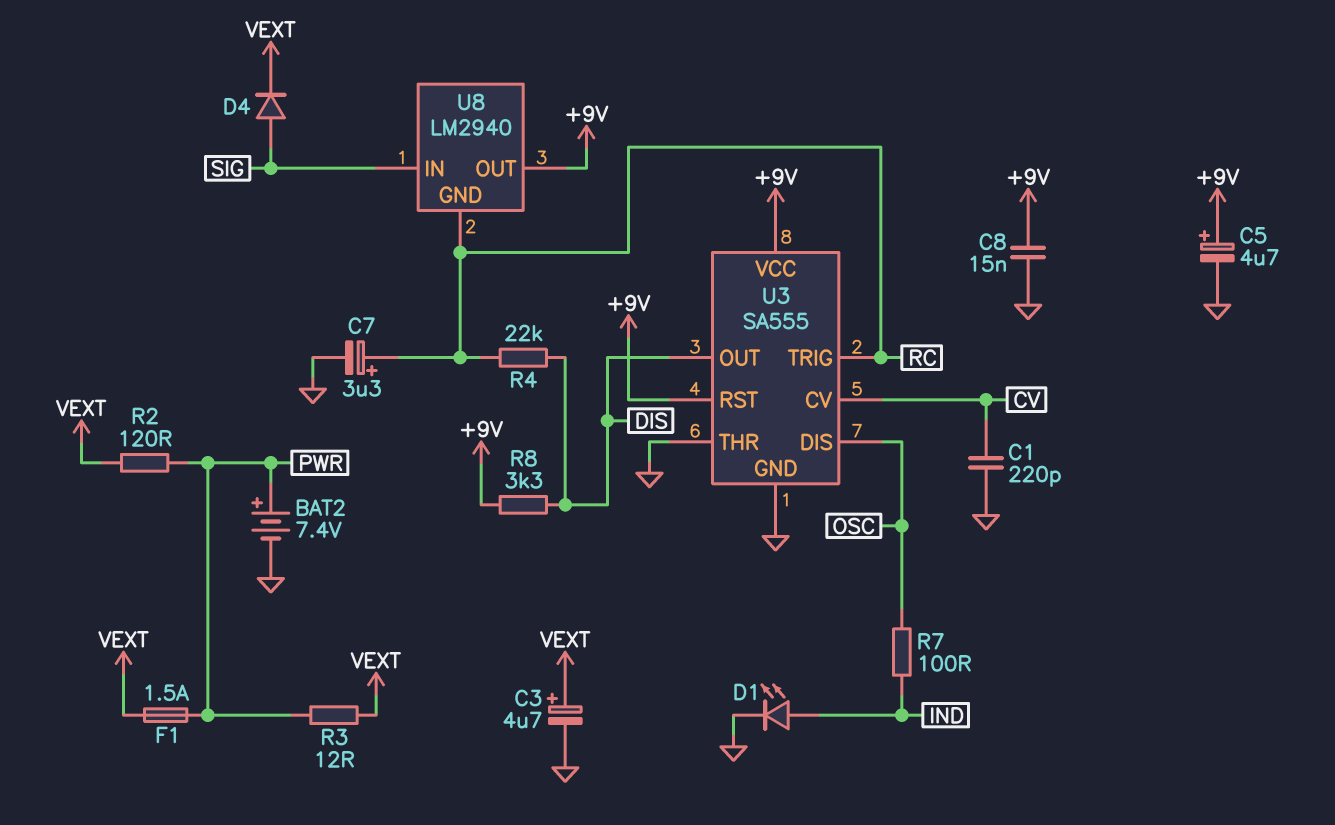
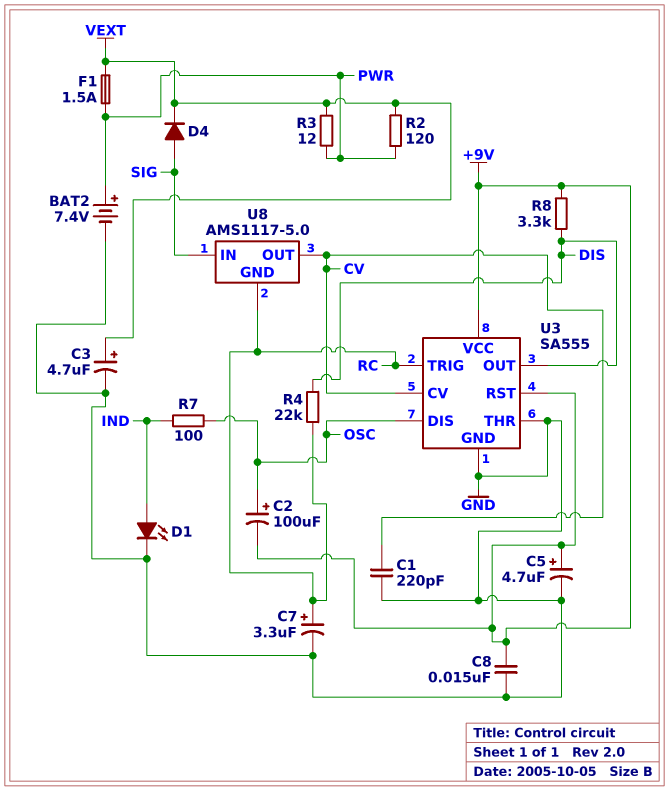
C2: none -> 100uF (plus OSC, minus +9V)
U8: LM2940 -> AMS1117-5.0
U8 pin OUT: +9V -> CV

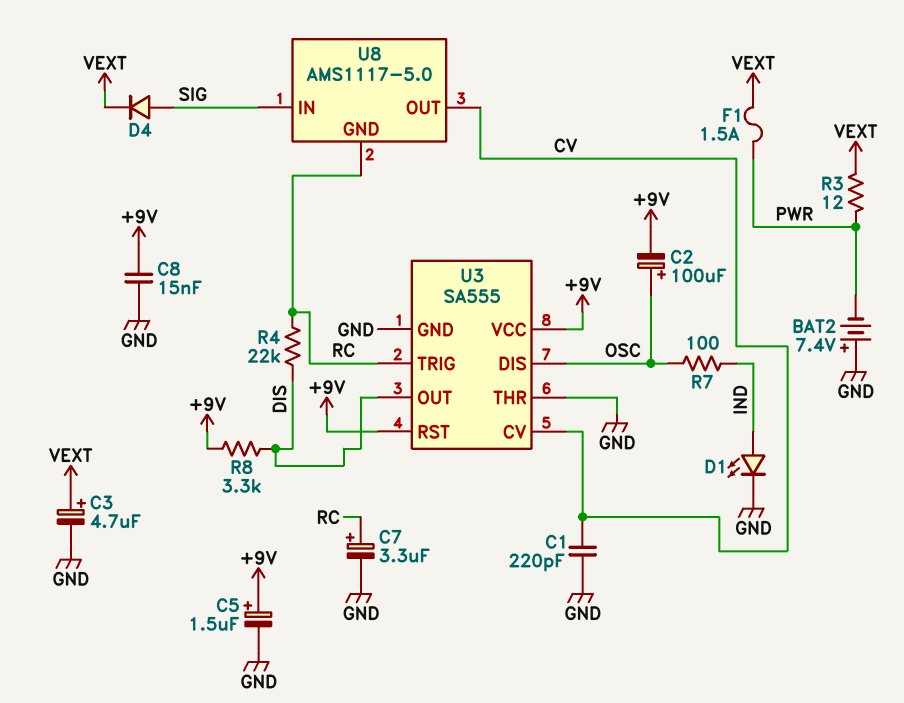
BAT2: 7.4V (plus PWR, minus GND) -> 7.4V (plus GND, minus PWR)
C5: 4.7uF (plus +9V, minus GND) -> 1.5uF (plus +9V, minus GND)
R2: 120 (PWR, VEXT) -> none

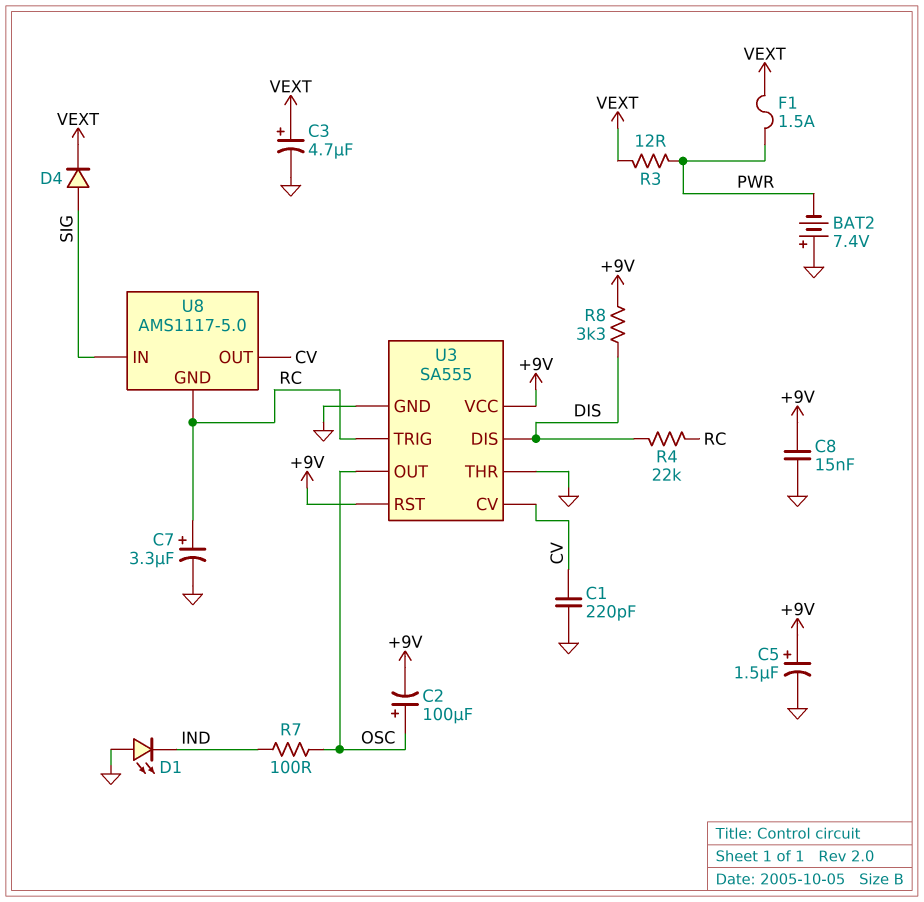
D1: LED (A IND, K GND) -> LED (A GND, K IND)
U3 pin DIS: OSC -> DIS
U3 pin OUT: DIS -> OSC

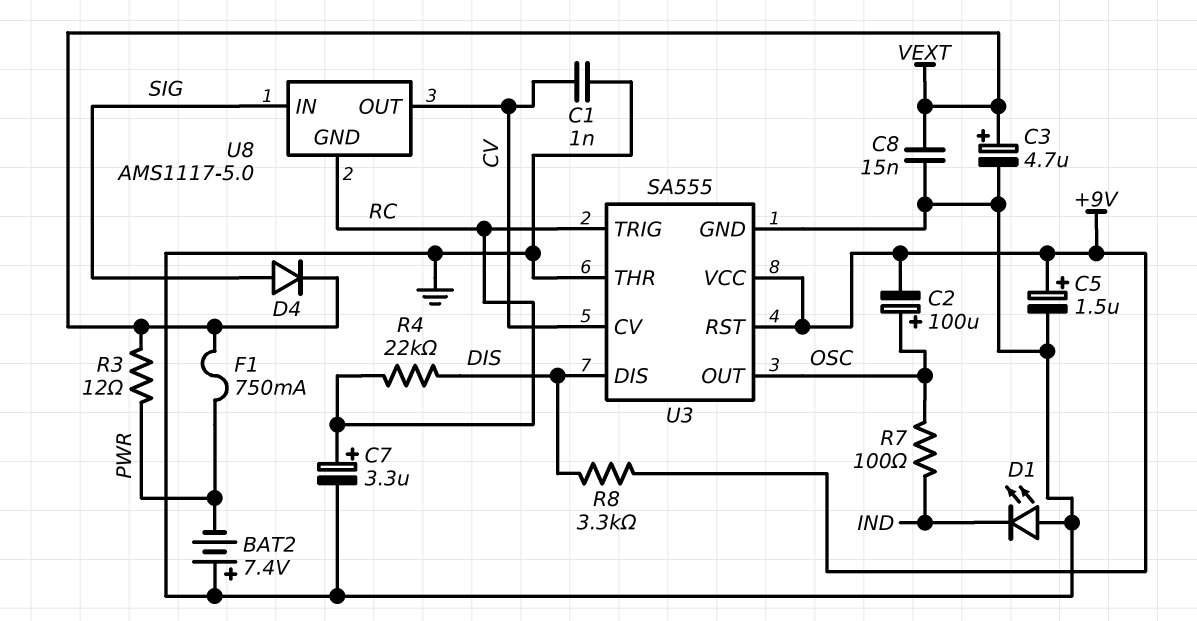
C1: 220pF (CV, GND) -> 1nF (CV, GND)
C8: 15nF (+9V, GND) -> 15nF (GND, VEXT)
F1: 1.5A (PWR, VEXT) -> 750mA (PWR, VEXT)

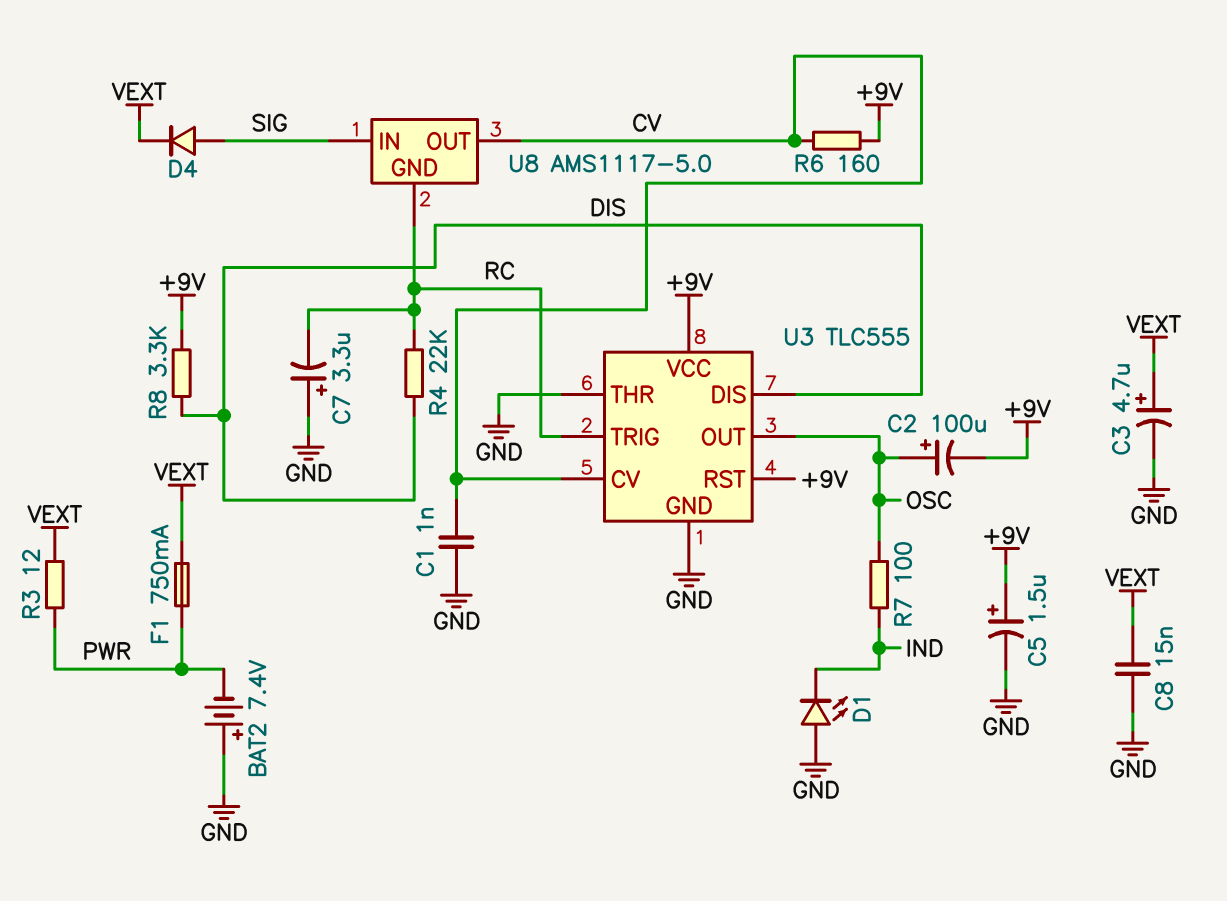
C7: 3.3uF (plus RC, minus GND) -> 3.3uF (plus GND, minus RC)
R6: none -> 160 (+9V, CV)
U3: SA555 -> TLC555

